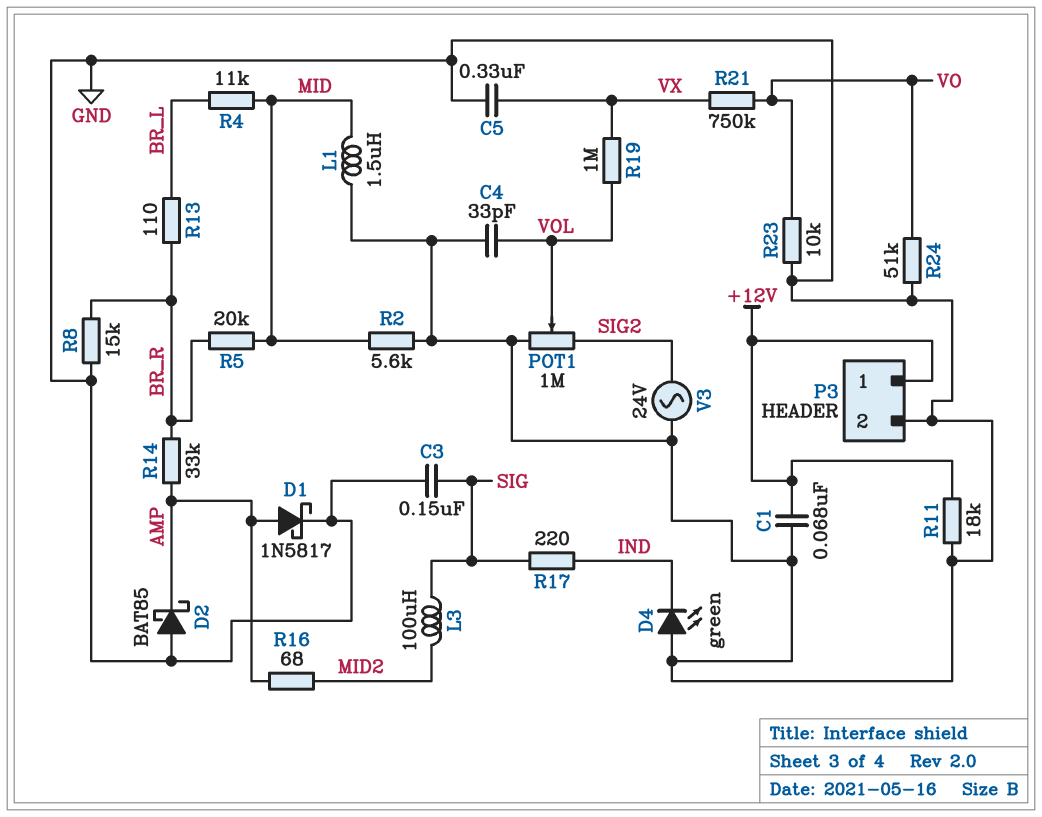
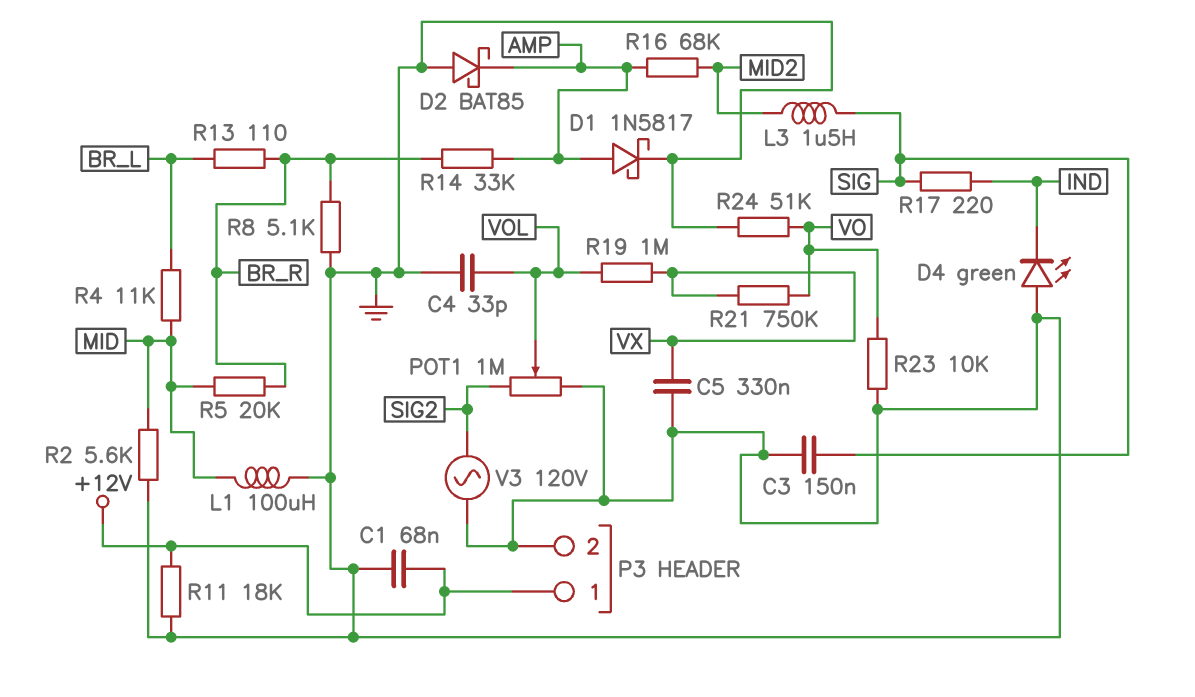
L1: 1.5uH (GND, MID) -> 100uH (GND, MID)
L3: 100uH (MID2, SIG) -> 1.5uH (MID2, SIG)
R8: 15k (BR_R, GND) -> 5.1k (BR_R, GND)
R16: 68 (AMP, MID2) -> 68k (AMP, MID2)
V3: AC 24V (GND, SIG2) -> AC 120V (GND, SIG2)

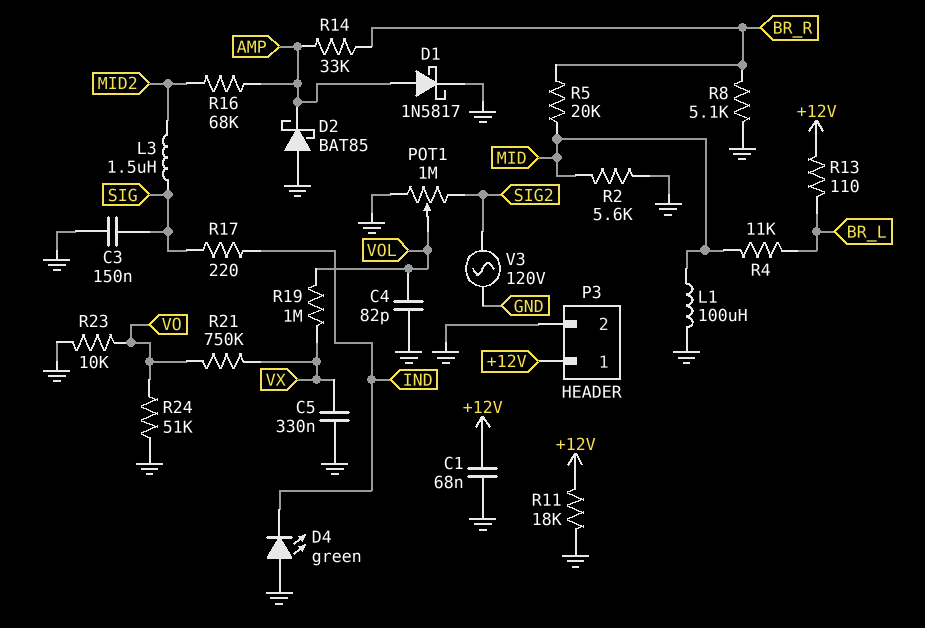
C4: 33pF (GND, VOL) -> 82pF (GND, VOL)
R13: 110 (BR_L, BR_R) -> 110 (+12V, BR_L)

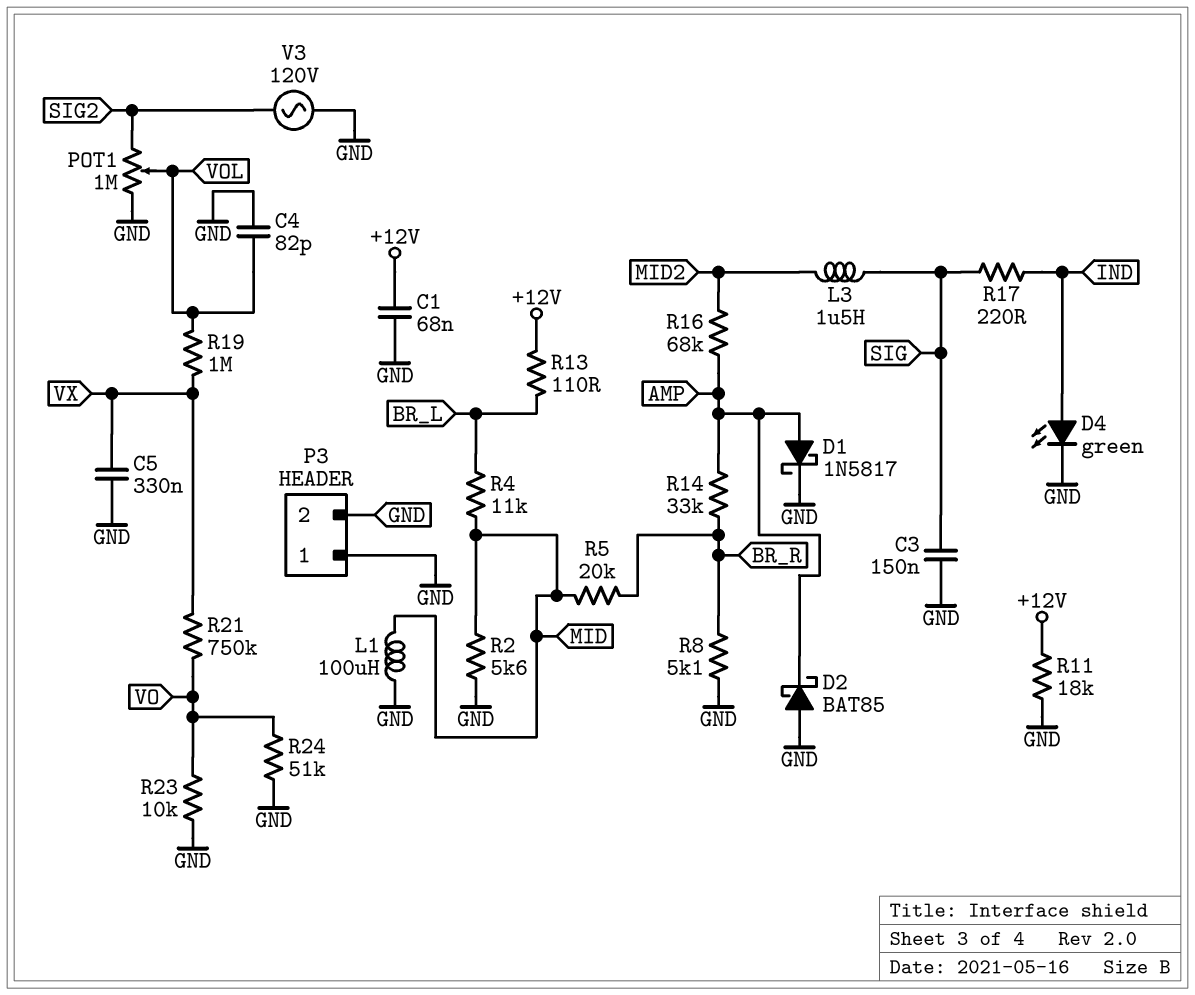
D4: LED green (A GND, K IND) -> LED green (A IND, K GND)
P3 pin 1: +12V -> GND

